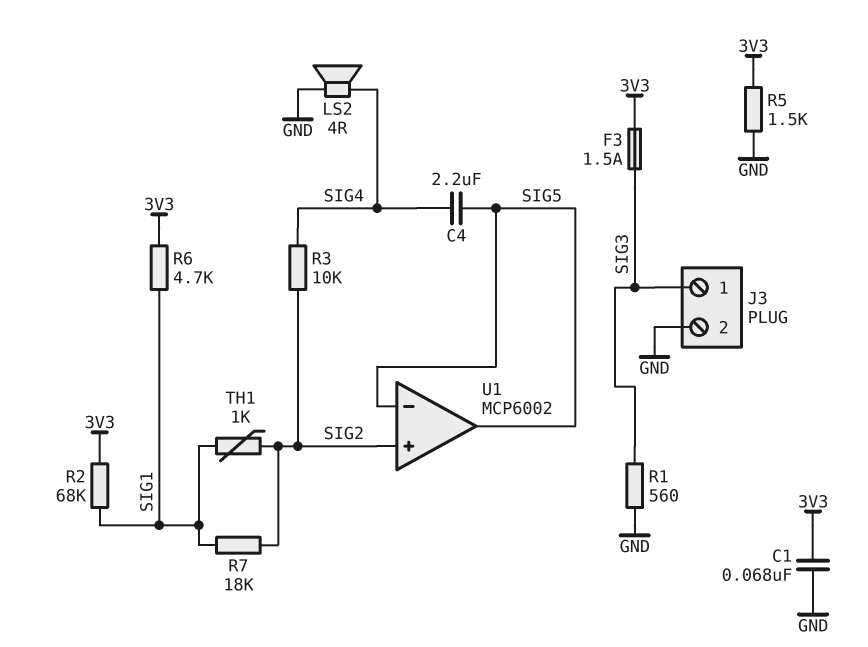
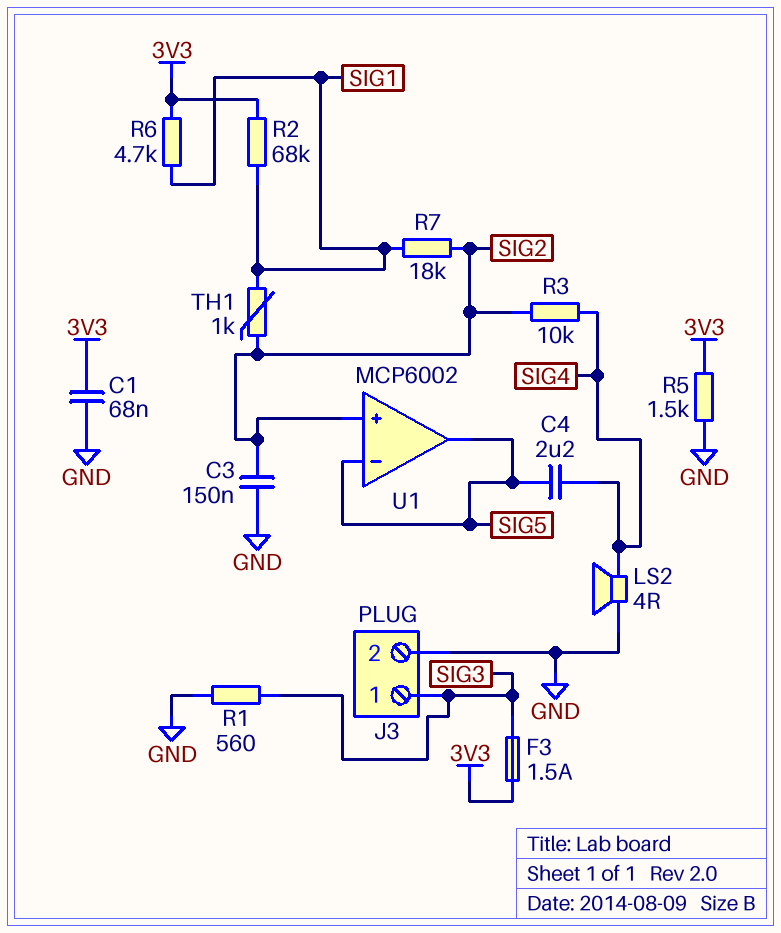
C3: none -> 150nF (GND, SIG2)

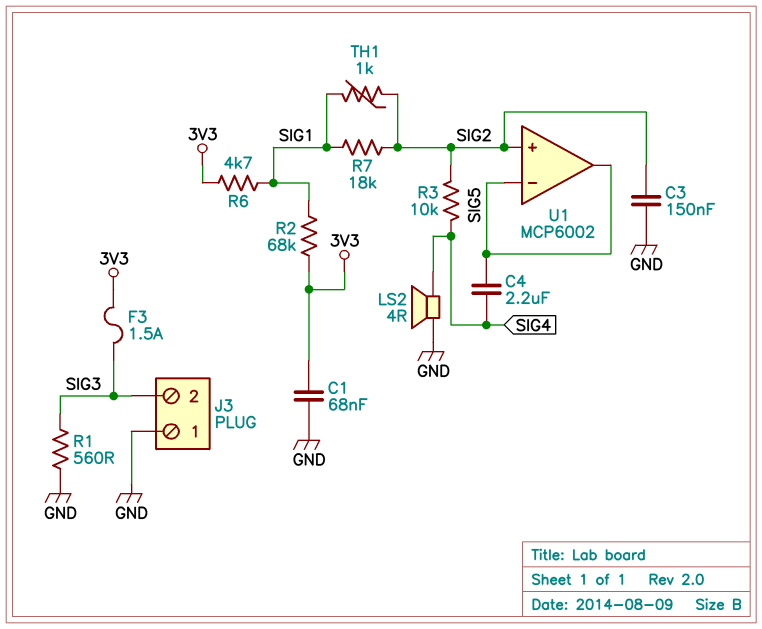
J3 pin 1: SIG3 -> GND
J3 pin 2: GND -> SIG3
R5: 1.5k (3V3, GND) -> none

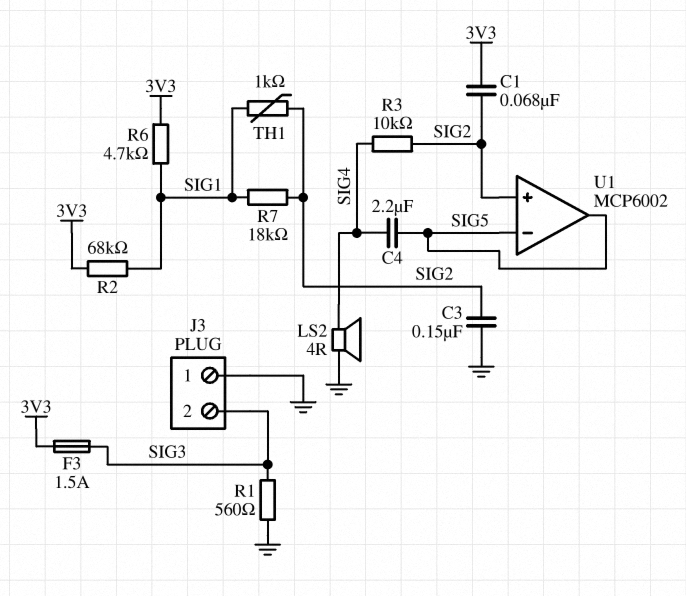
C1: 68nF (3V3, GND) -> 68nF (3V3, SIG2)

